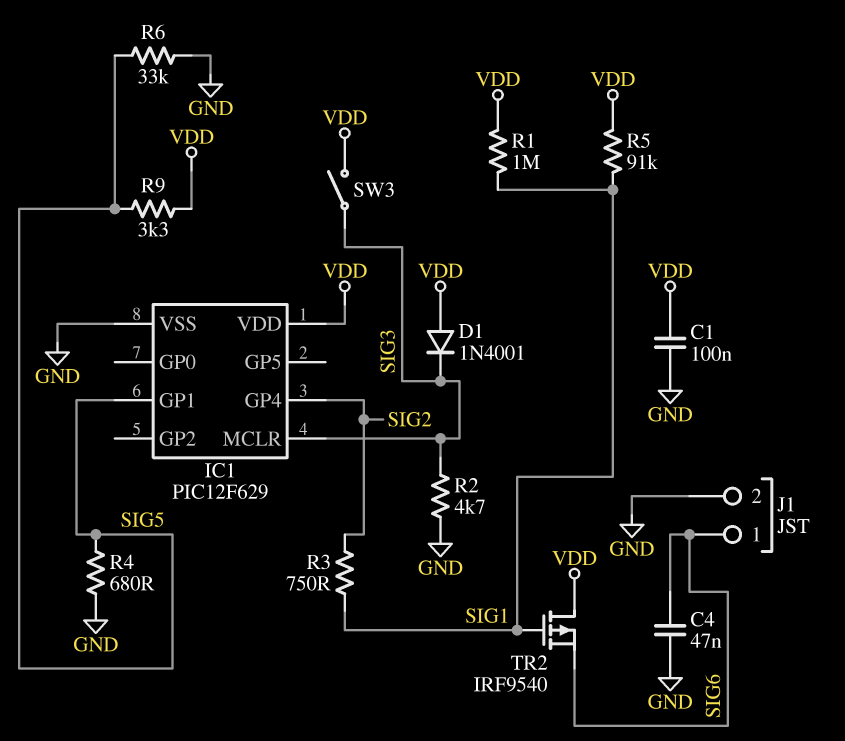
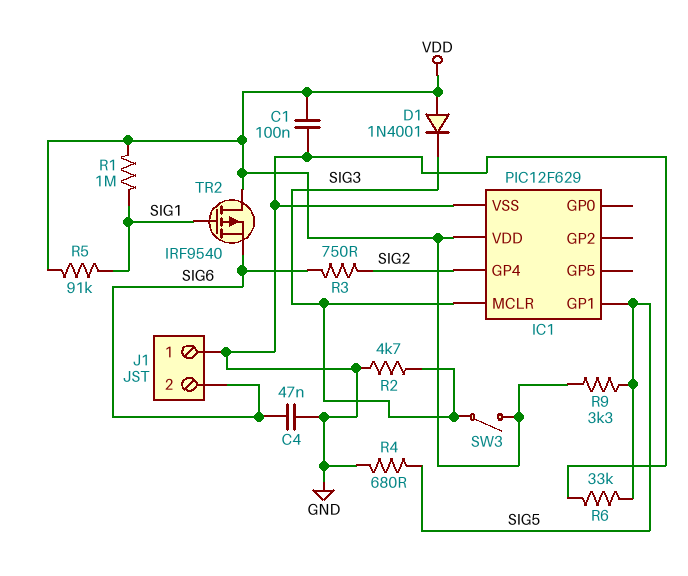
J1 pin 1: SIG6 -> GND
J1 pin 2: GND -> SIG6
R3: 750 (SIG1, SIG2) -> 750 (SIG2, SIG6)

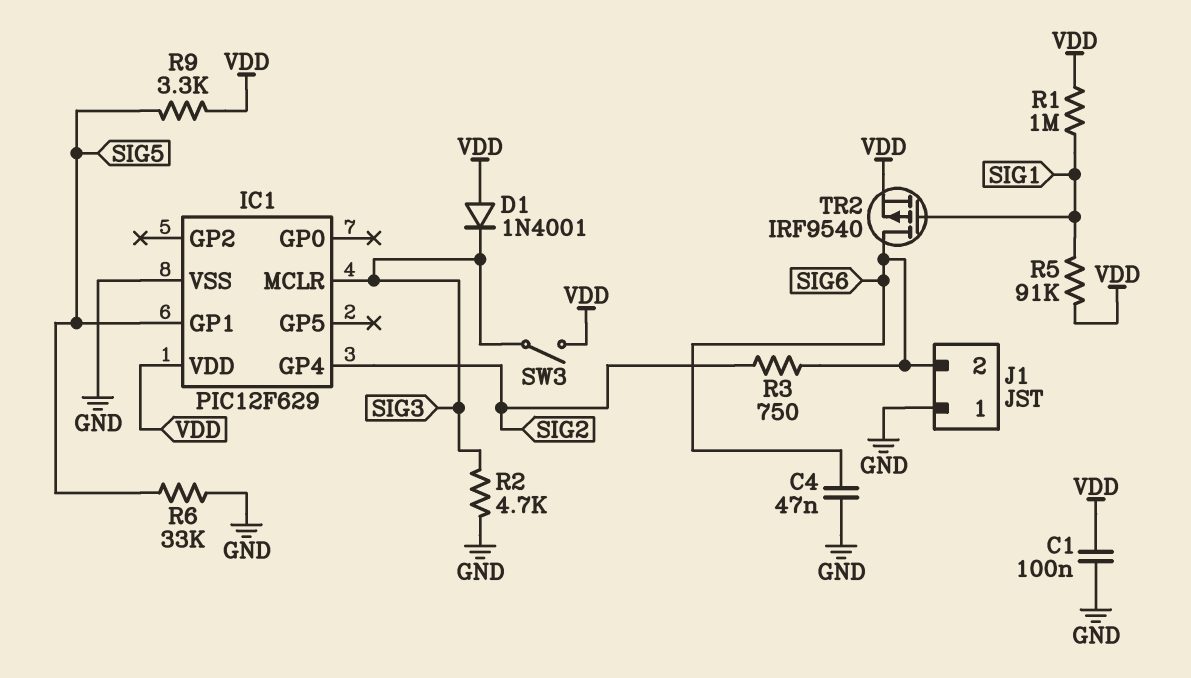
R4: 680 (GND, SIG5) -> none
TR2: PMOS IRF9540 (G SIG1, D VDD, S SIG6) -> PMOS IRF9540 (G SIG1, D SIG6, S VDD)

